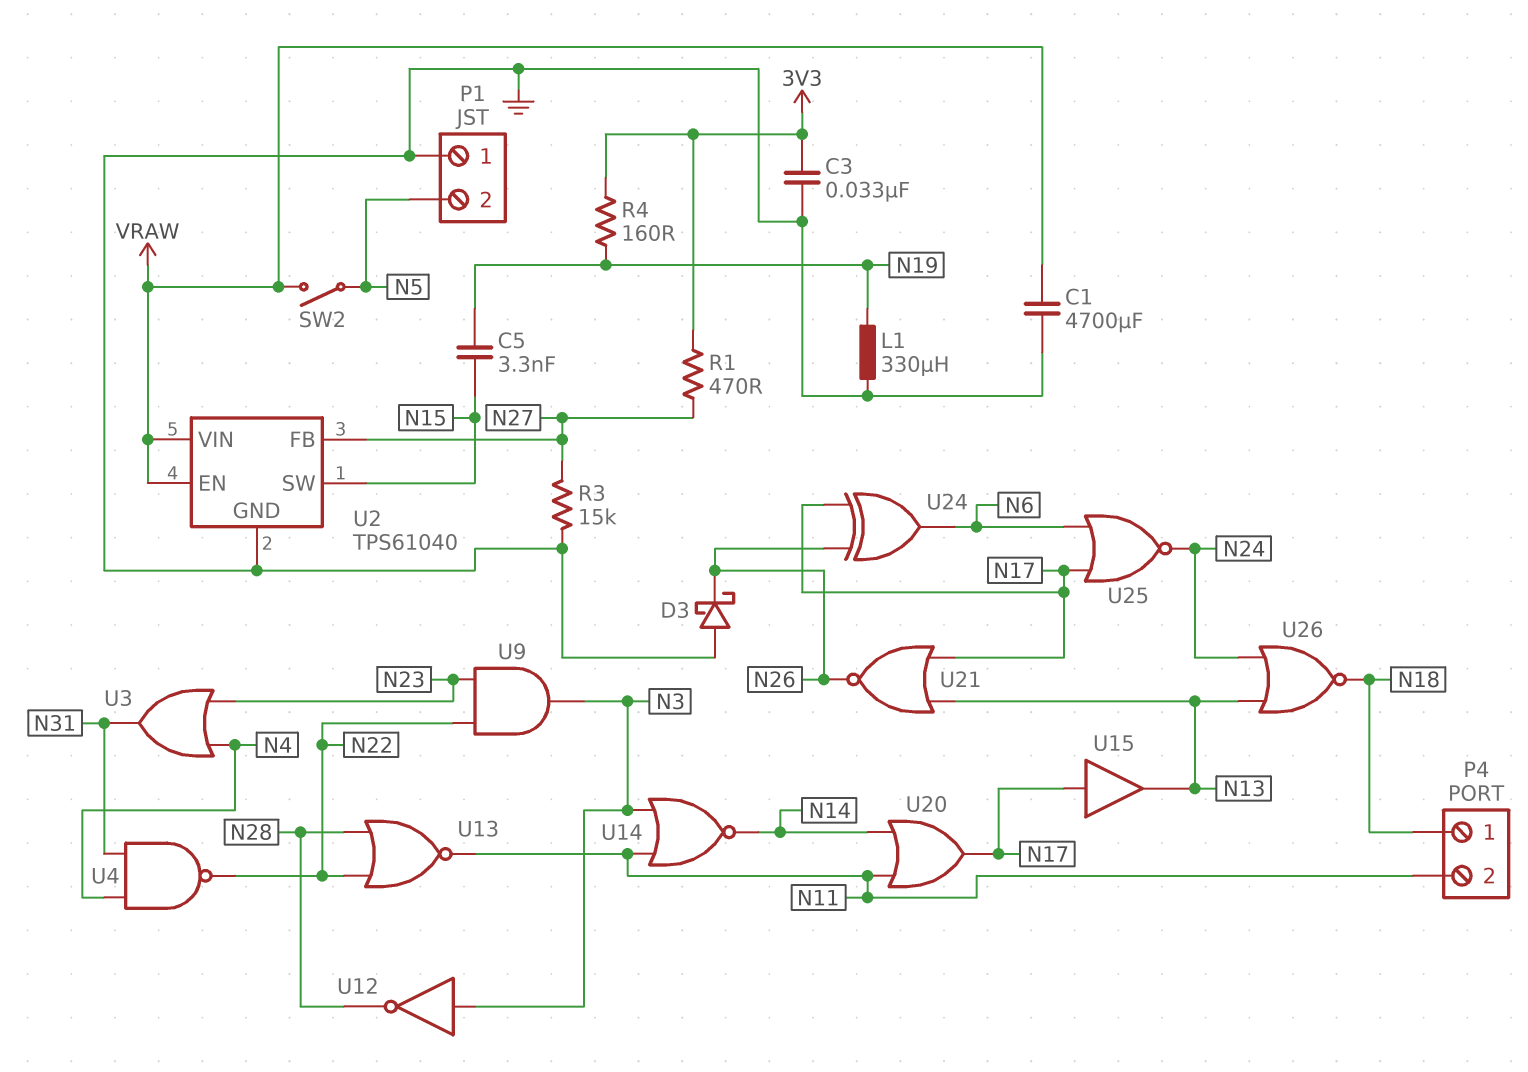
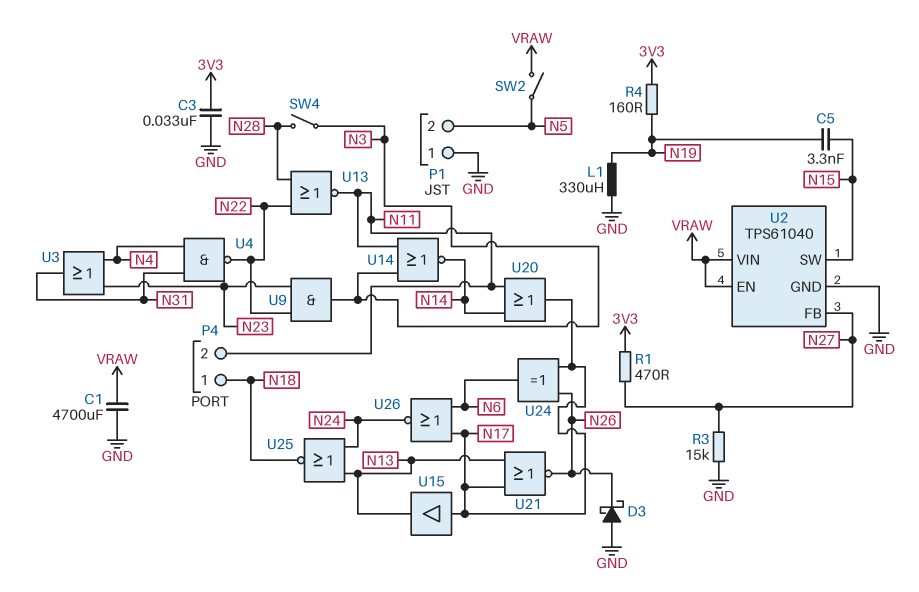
SW4: none -> switch (N3, N28)
U12: NOT (in N3, out N28) -> none
U25: NOR (in N6, in N17, out N24) -> NOR (in N13, in N24, out N18)
U26: NOR (in N13, in N24, out N18) -> NOR (in N6, in N17, out N24)

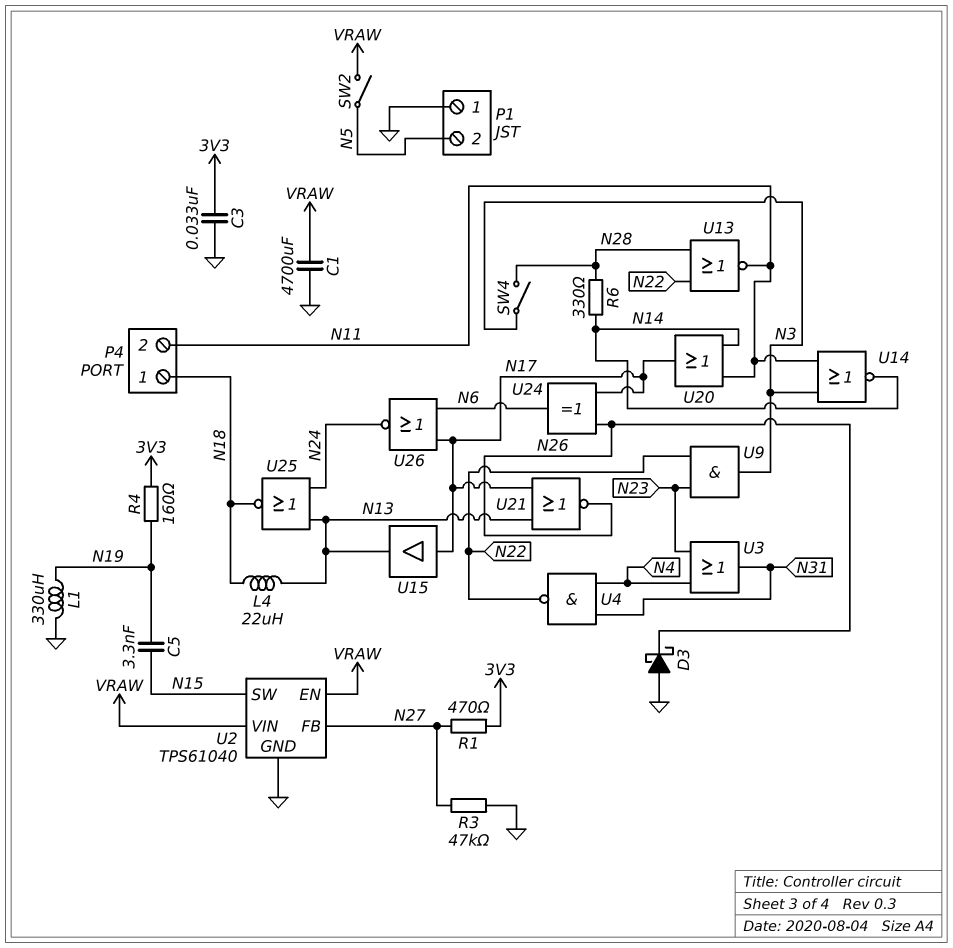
L4: none -> 22uH (N13, N18)
R3: 15k (GND, N27) -> 47k (GND, N27)
R6: none -> 330 (N14, N28)

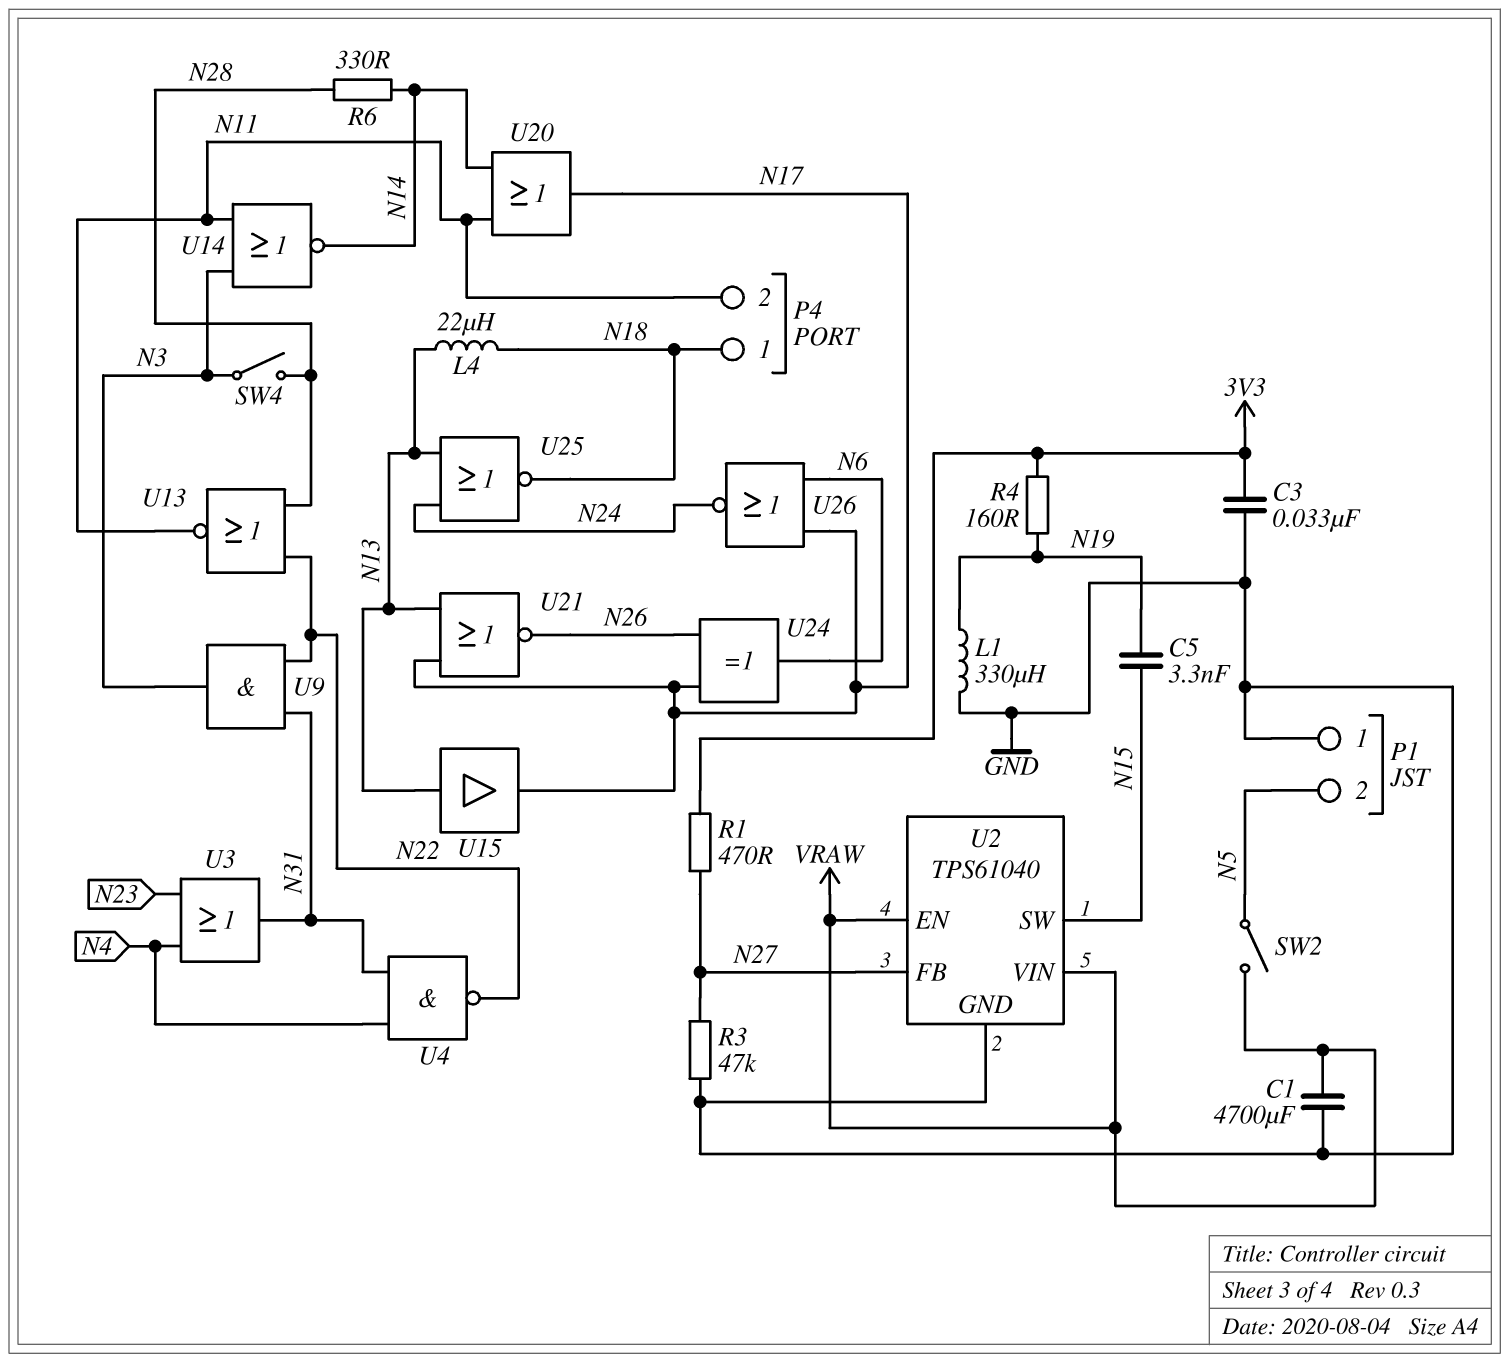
D3: schottky (A GND, K N26) -> none
U9: AND (in N22, in N23, out N3) -> AND (in N22, in N31, out N3)
U15: buffer (in N17, out N13) -> buffer (in N13, out N17)

